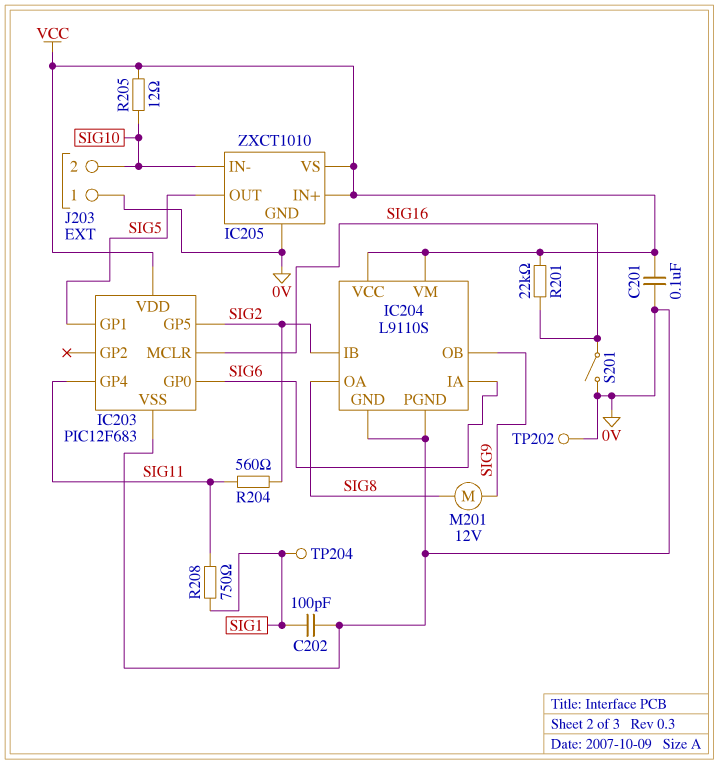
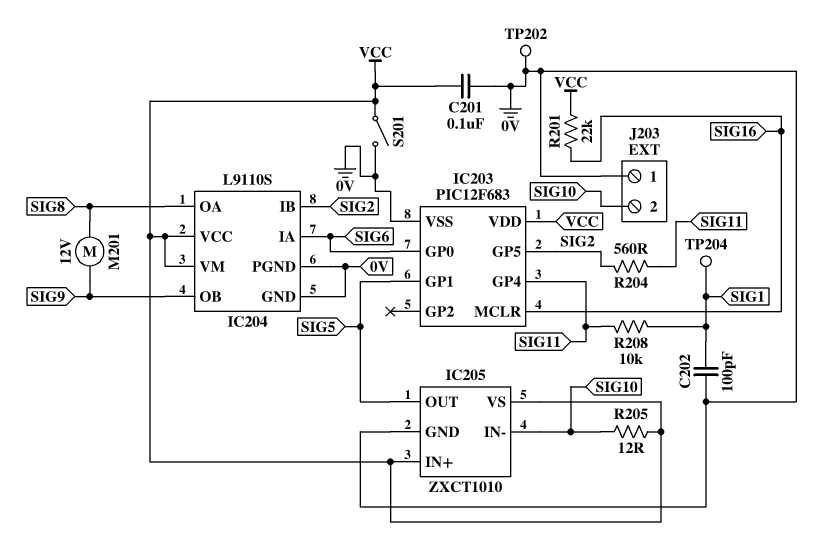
R208: 750 (SIG1, SIG11) -> 10k (SIG1, SIG11)
S201: switch (0V, SIG16) -> switch (0V, VCC)

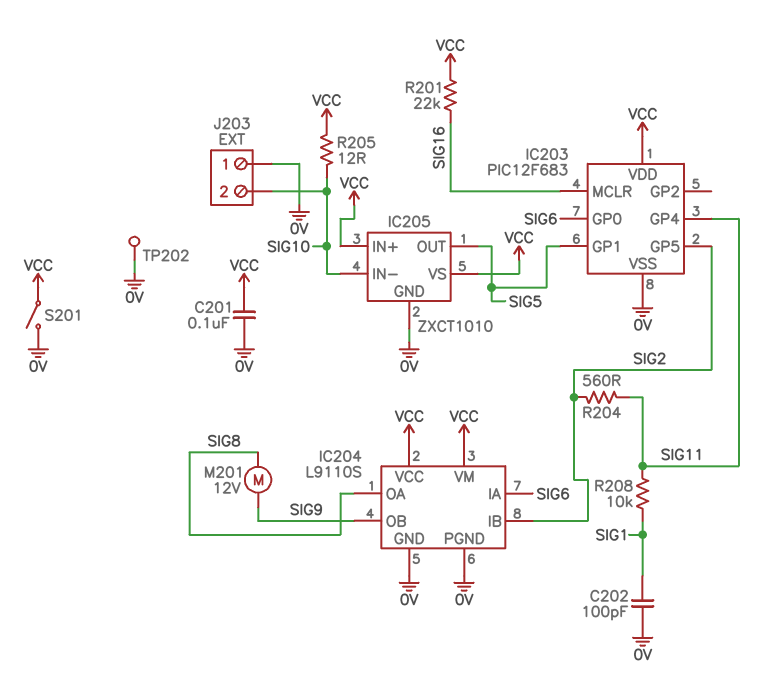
TP204: test point (SIG1) -> none

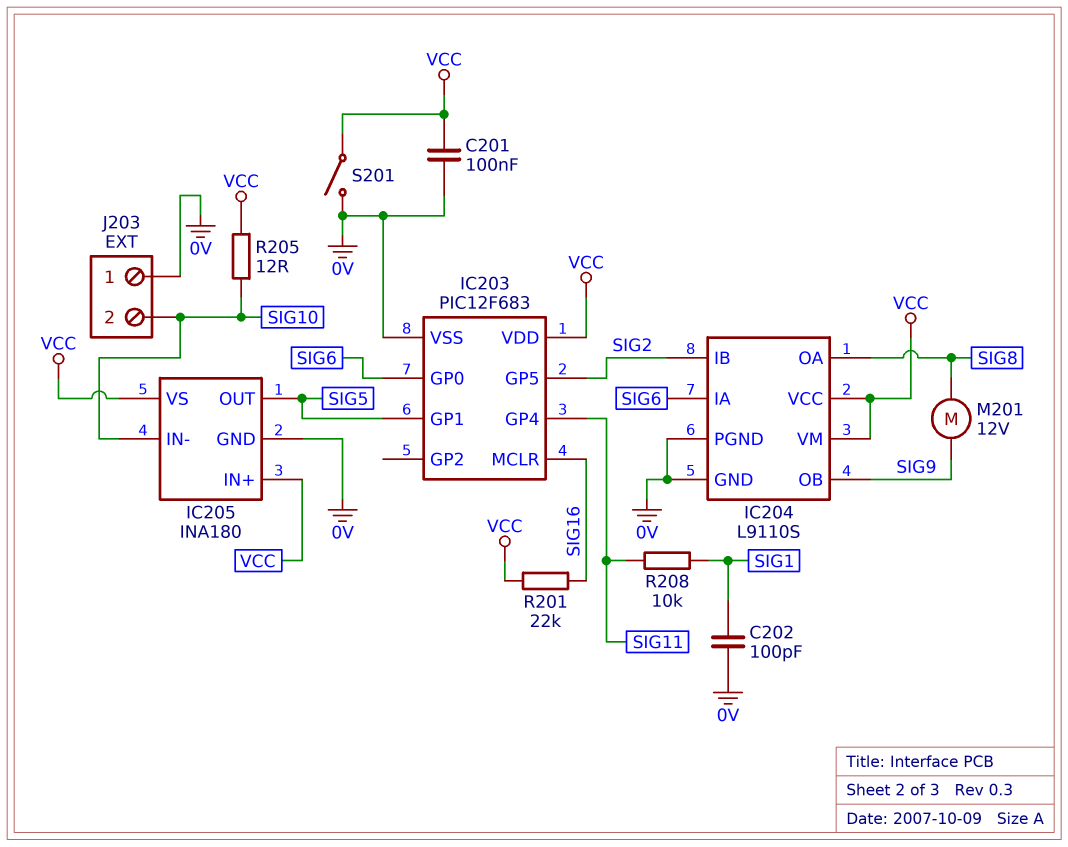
IC205: ZXCT1010 -> INA180
R204: 560 (SIG2, SIG11) -> none
TP202: test point (0V) -> none

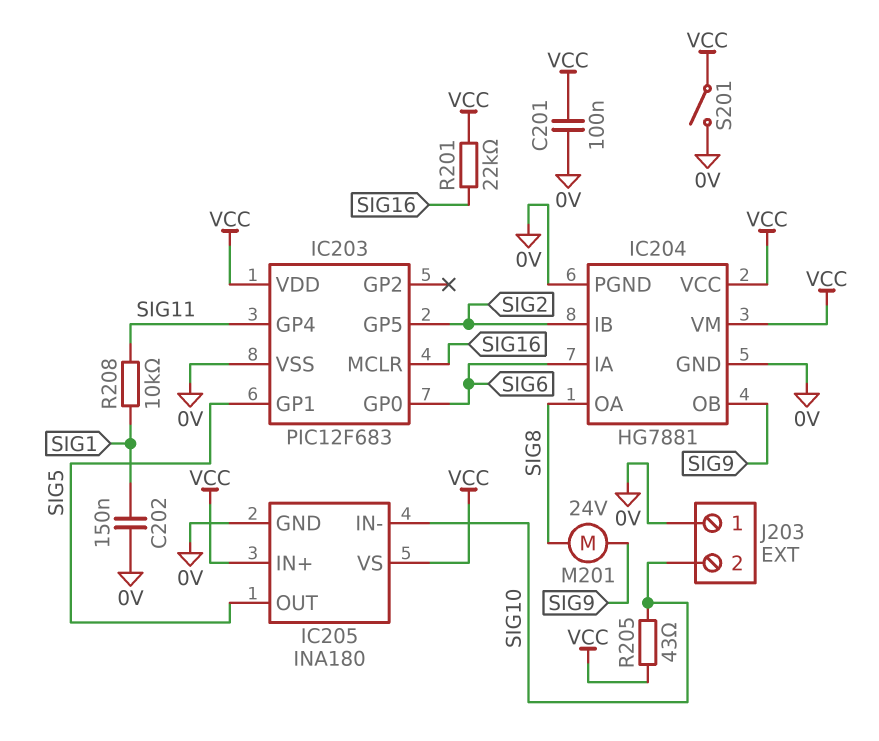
C202: 100pF (0V, SIG1) -> 150nF (0V, SIG1)
IC204: L9110S -> HG7881
M201: motor 12V (SIG8, SIG9) -> motor 24V (SIG8, SIG9)
R205: 12 (SIG10, VCC) -> 43 (SIG10, VCC)

